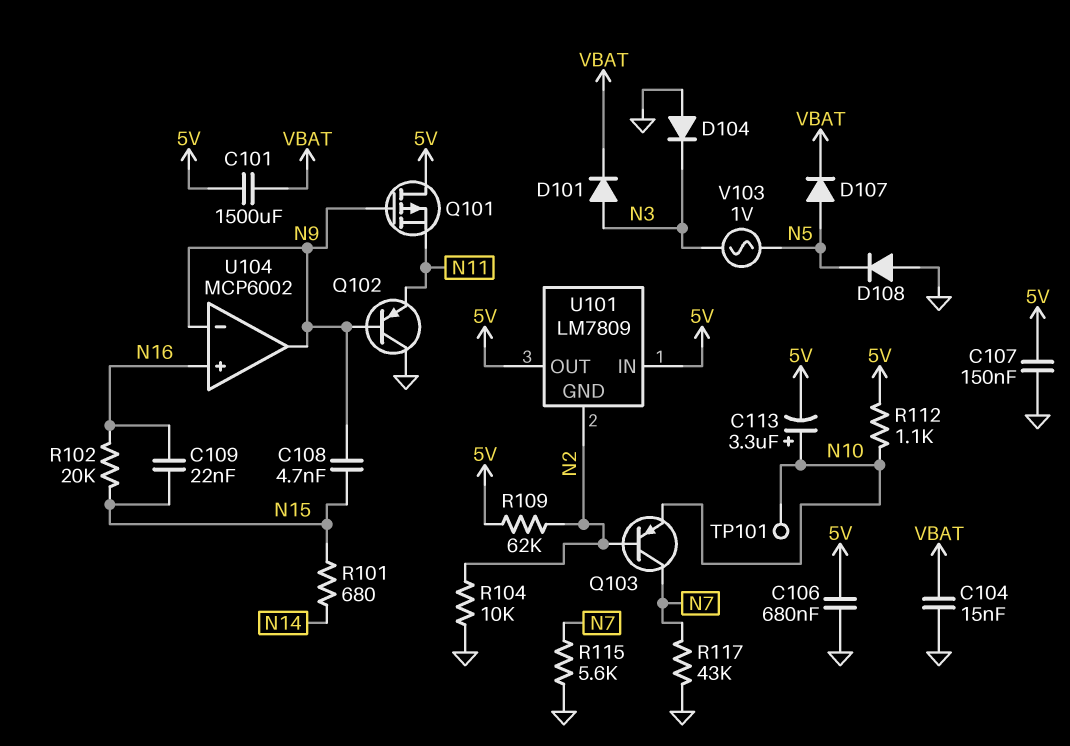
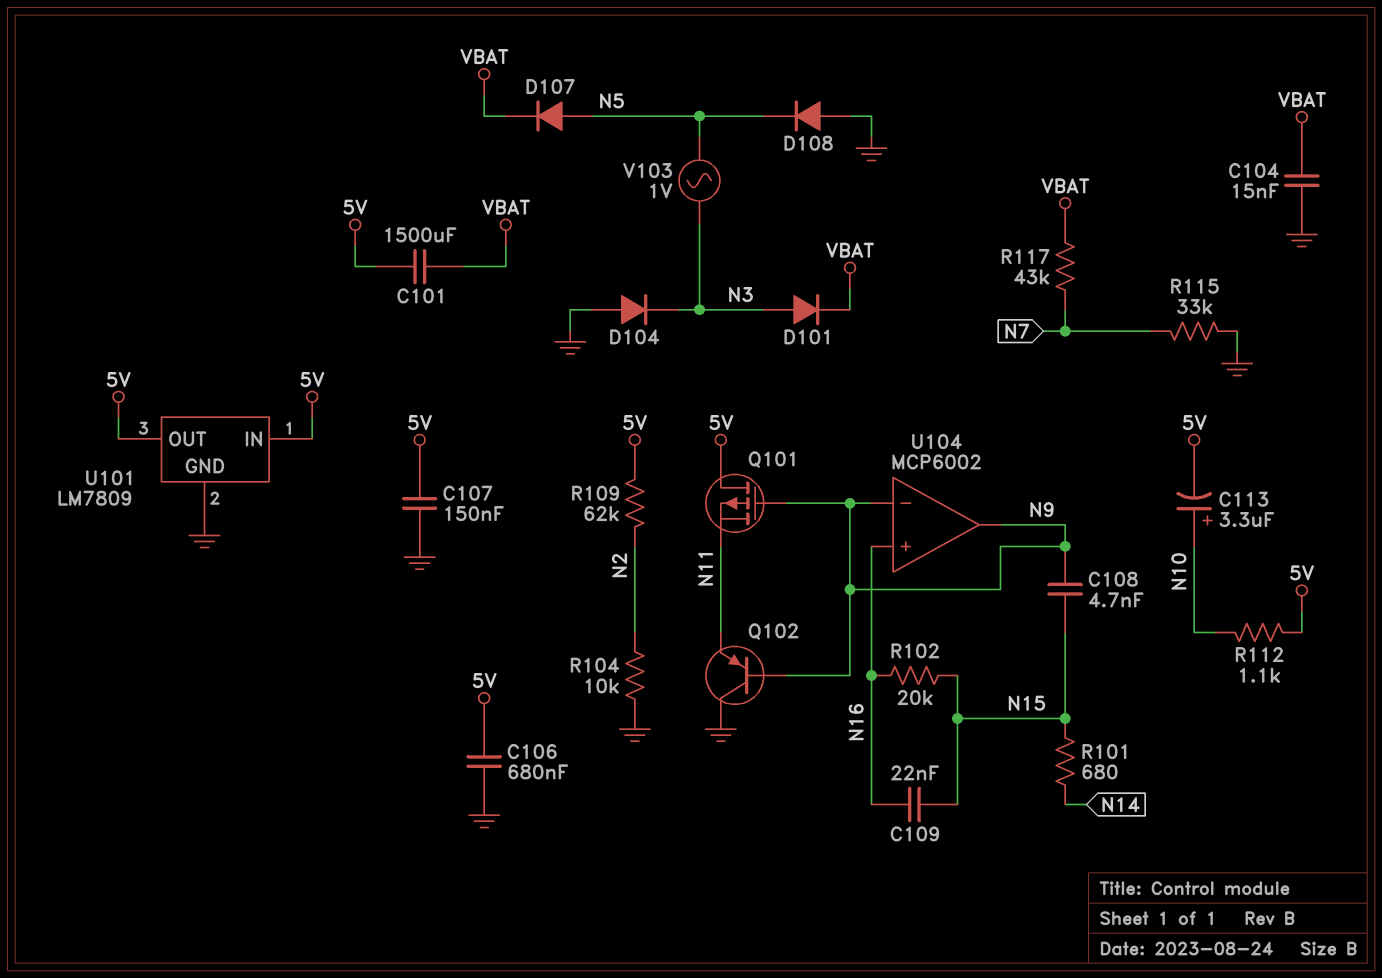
Q103: PNP (B N2, C N7, E N10) -> none
R115: 5.6k (GND, N7) -> 33k (GND, N7)
R117: 43k (GND, N7) -> 43k (N7, VBAT)
TP101: test point (N10) -> none
U101 pin GND: N2 -> GND

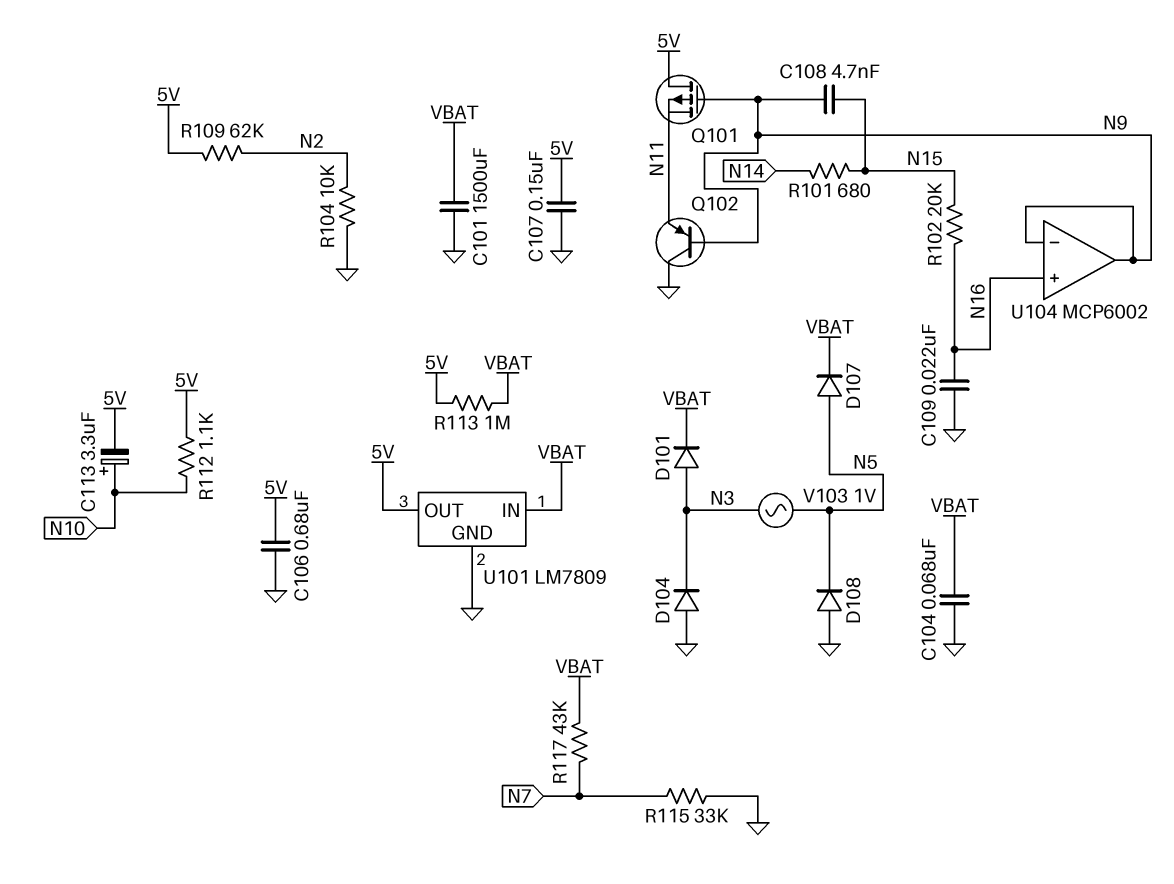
C101: 1500uF (5V, VBAT) -> 1500uF (GND, VBAT)
C104: 15nF (GND, VBAT) -> 68nF (GND, VBAT)
C109: 22nF (N15, N16) -> 22nF (GND, N16)
R113: none -> 1M (5V, VBAT)
U101 pin IN: 5V -> VBAT

